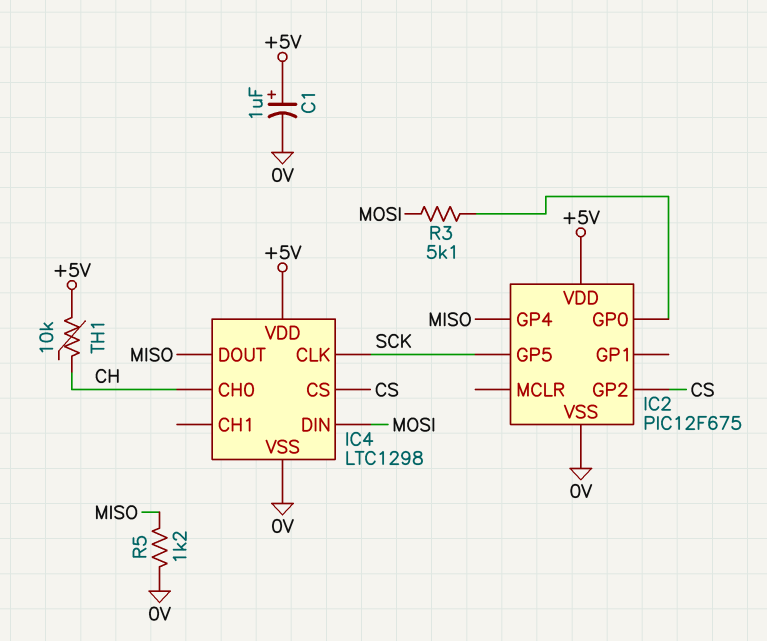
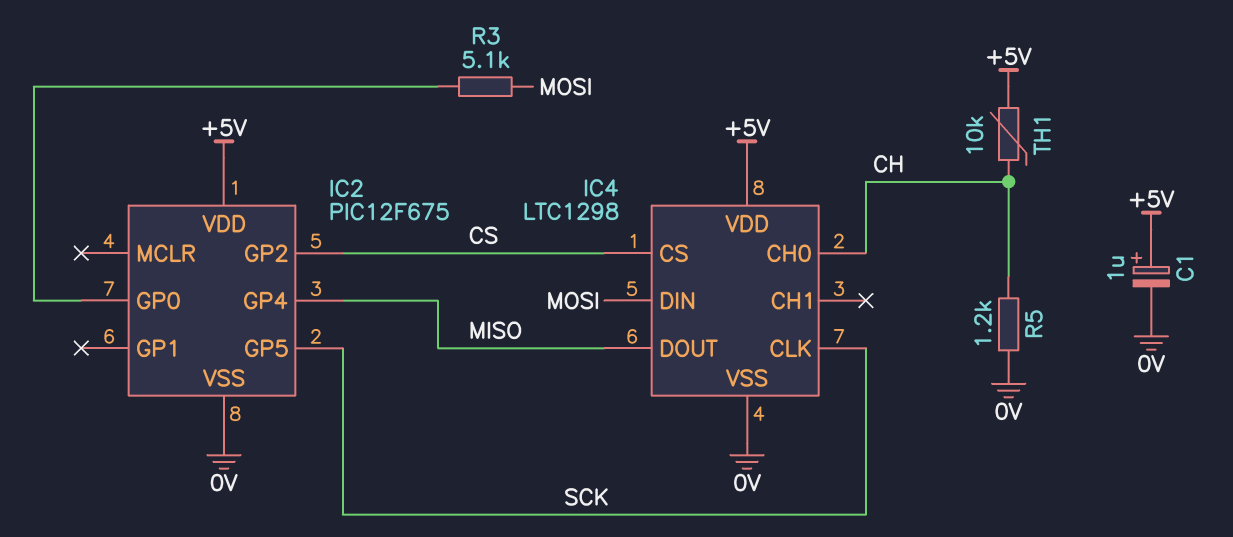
R5: 1.2k (0V, MISO) -> 1.2k (0V, CH)

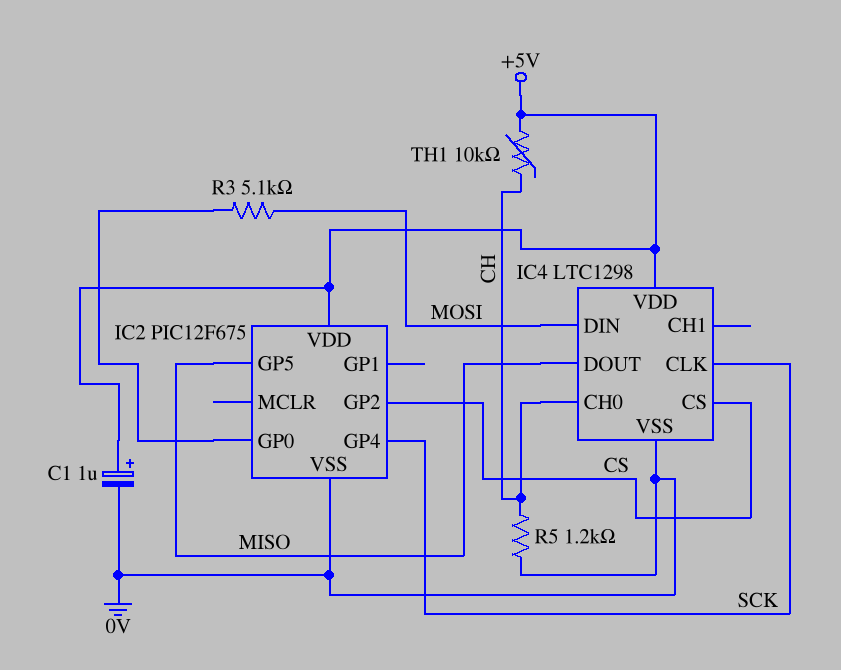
IC2 pin GP4: MISO -> SCK
IC2 pin GP5: SCK -> MISO

